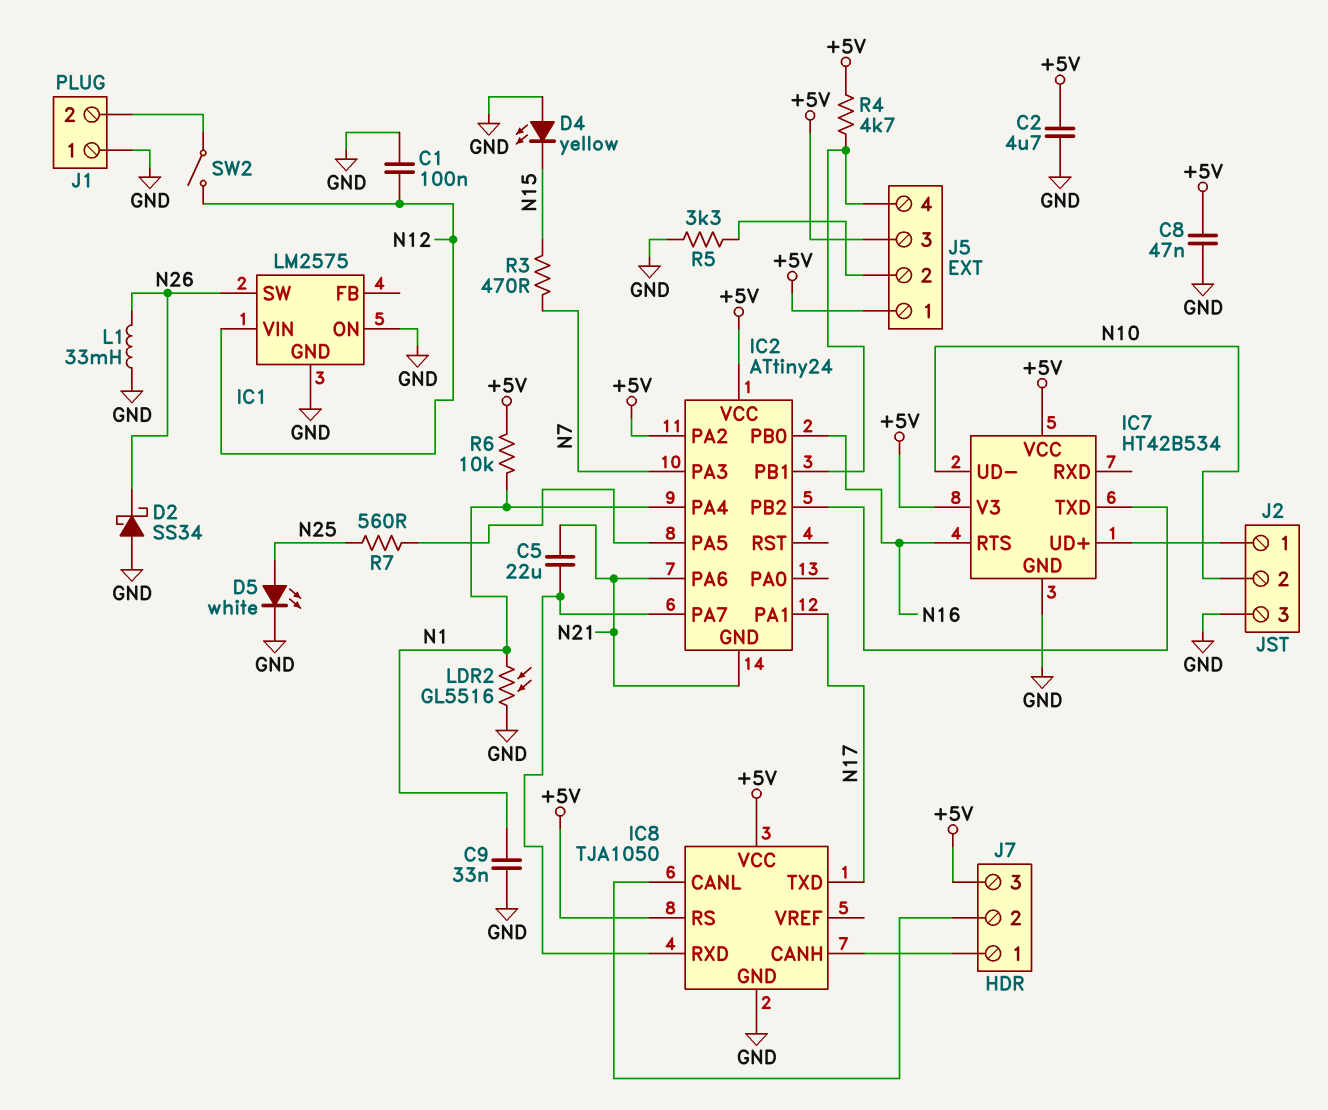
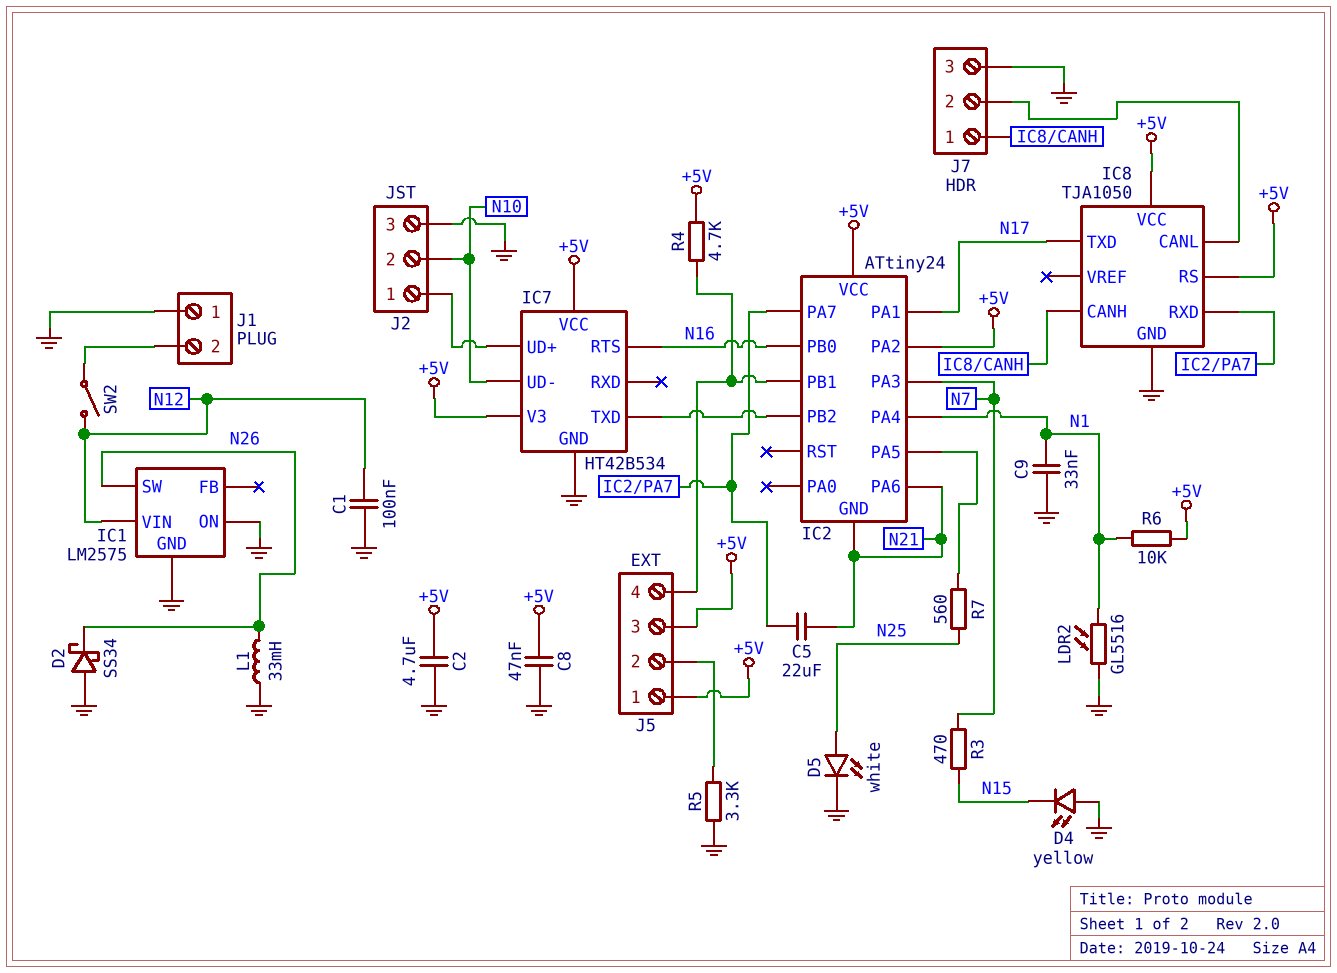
J7 pin 3: +5V -> GND

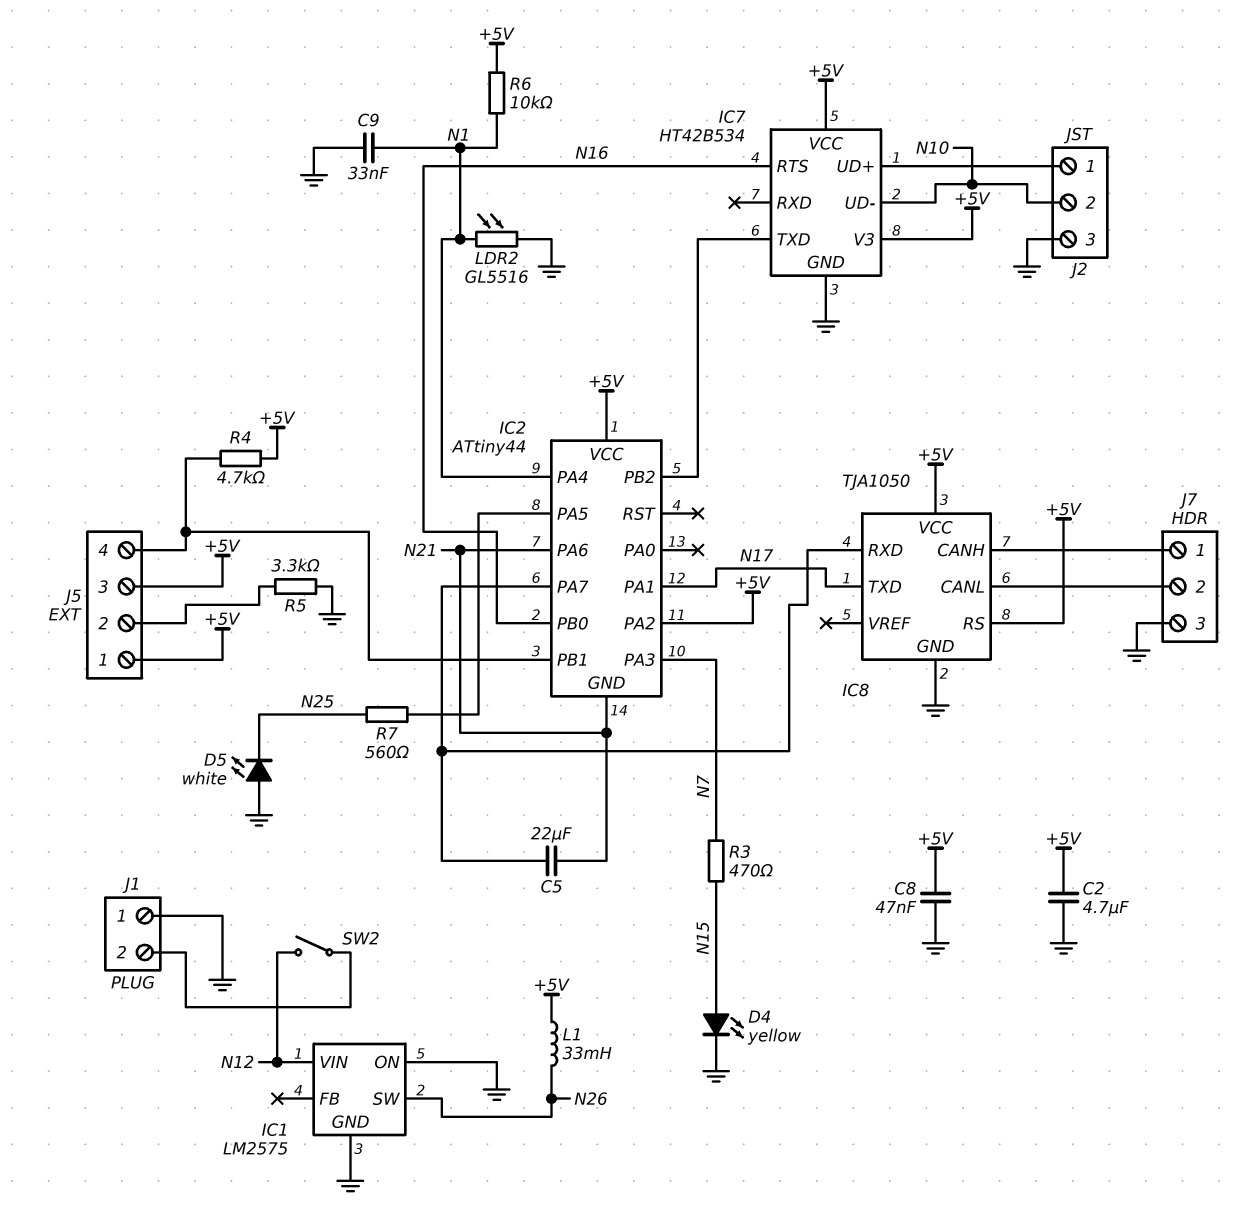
C1: 100nF (GND, N12) -> none
D2: schottky SS34 (A GND, K N26) -> none
D4: LED yellow (A GND, K N15) -> LED yellow (A N15, K GND)
D5: LED white (A N25, K GND) -> LED white (A GND, K N25)
IC2: ATtiny24 -> ATtiny44
L1: 33mH (GND, N26) -> 33mH (+5V, N26)

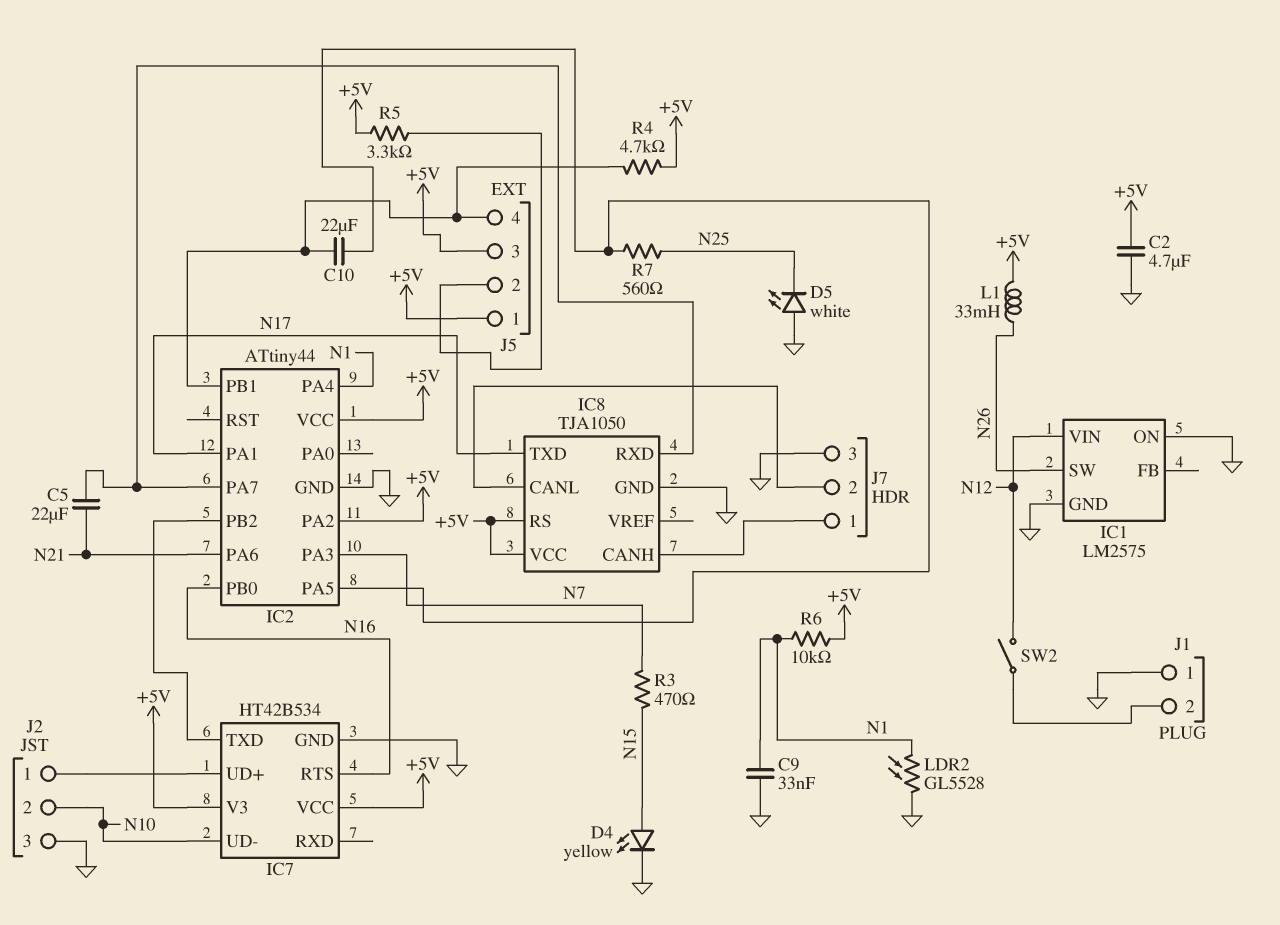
C8: 47nF (+5V, GND) -> none
C10: none -> 22uF (IC2/PA5, IC2/PB1)
IC2 pin GND: N21 -> GND
LDR2: GL5516 (GND, N1) -> GL5528 (GND, N1)
R5: 3.3k (GND, J5/2) -> 3.3k (+5V, J5/2)

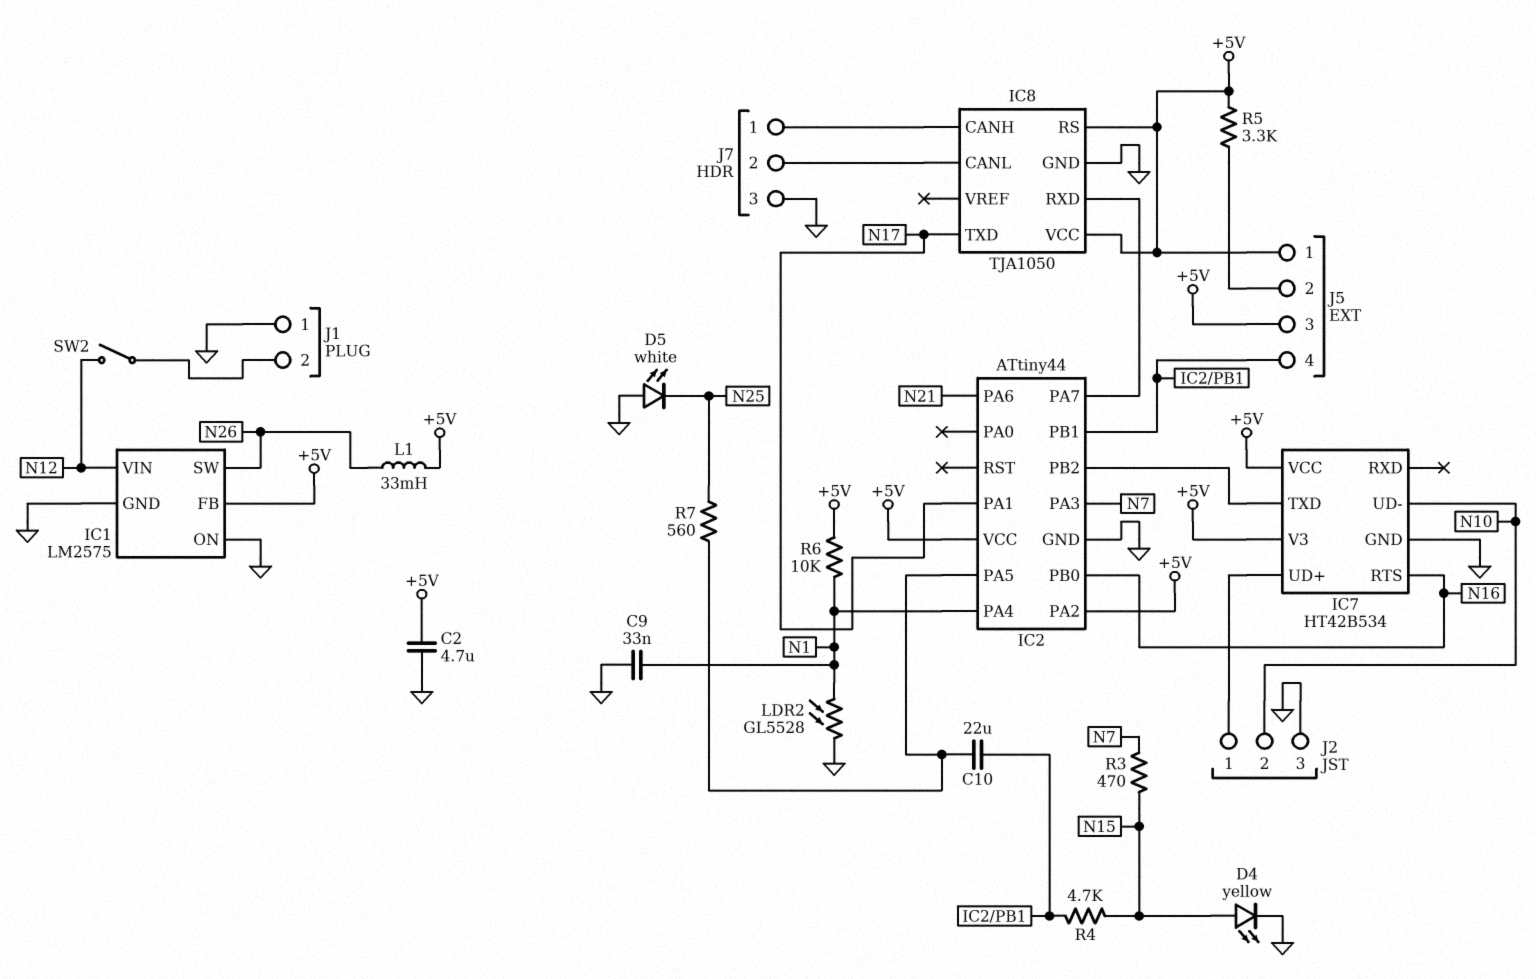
C5: 22uF (IC2/PA7, N21) -> none
IC1 pin FB: none -> +5V
R4: 4.7k (+5V, IC2/PB1) -> 4.7k (IC2/PB1, N15)

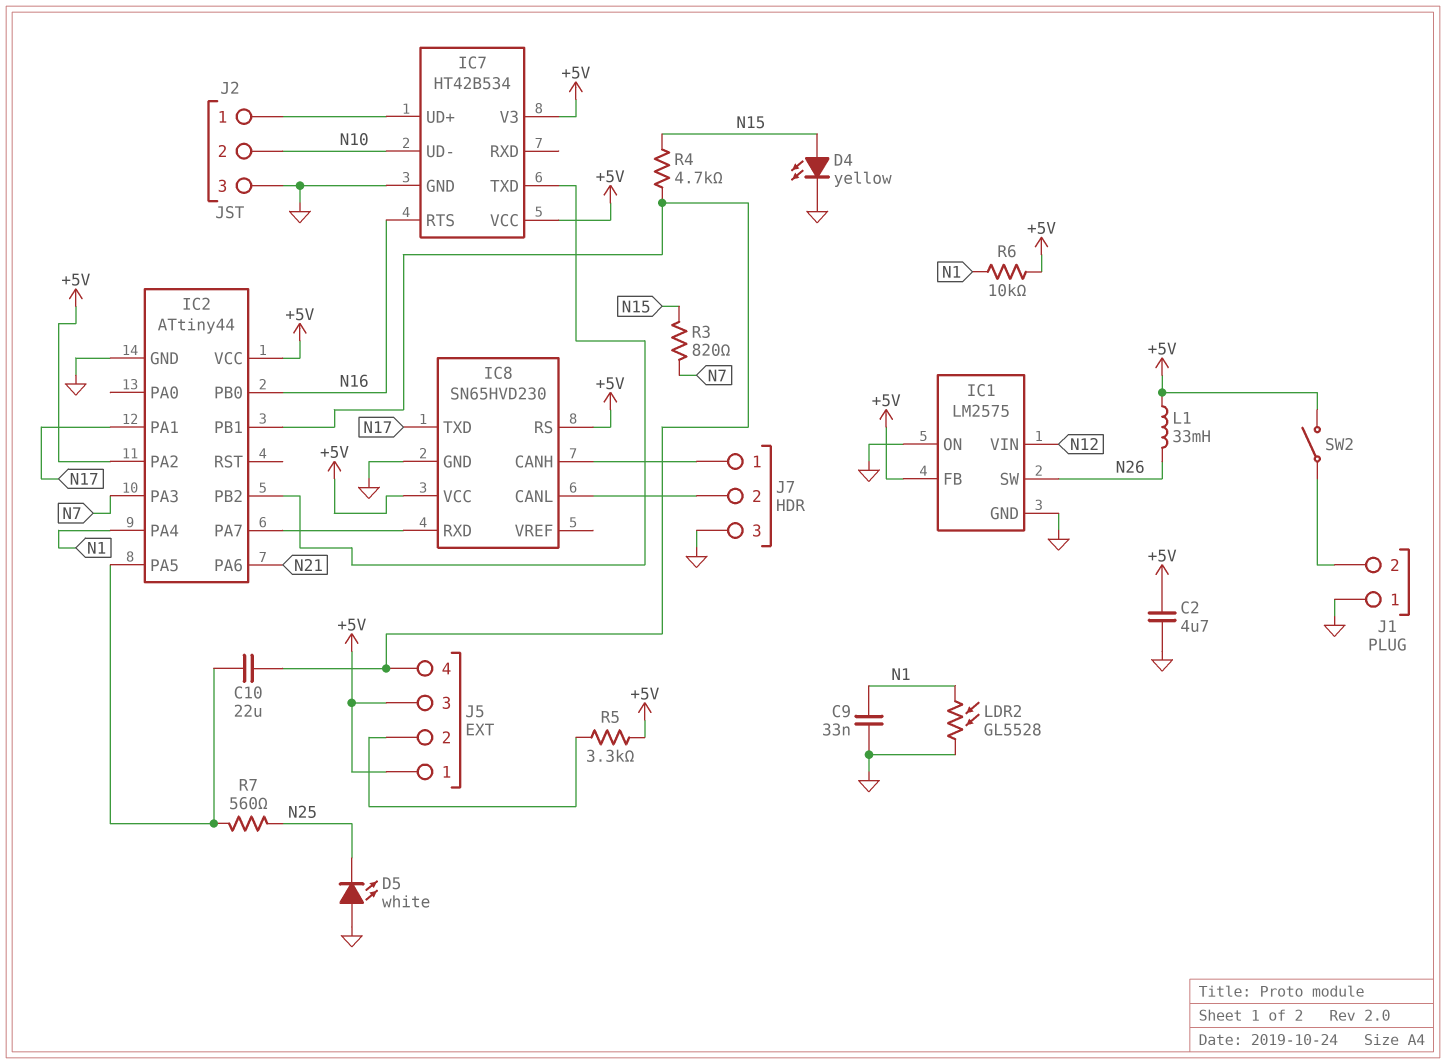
IC8: TJA1050 -> SN65HVD230
R3: 470 (N7, N15) -> 820 (N7, N15)
SW2: switch (J1/2, N12) -> switch (+5V, J1/2)

